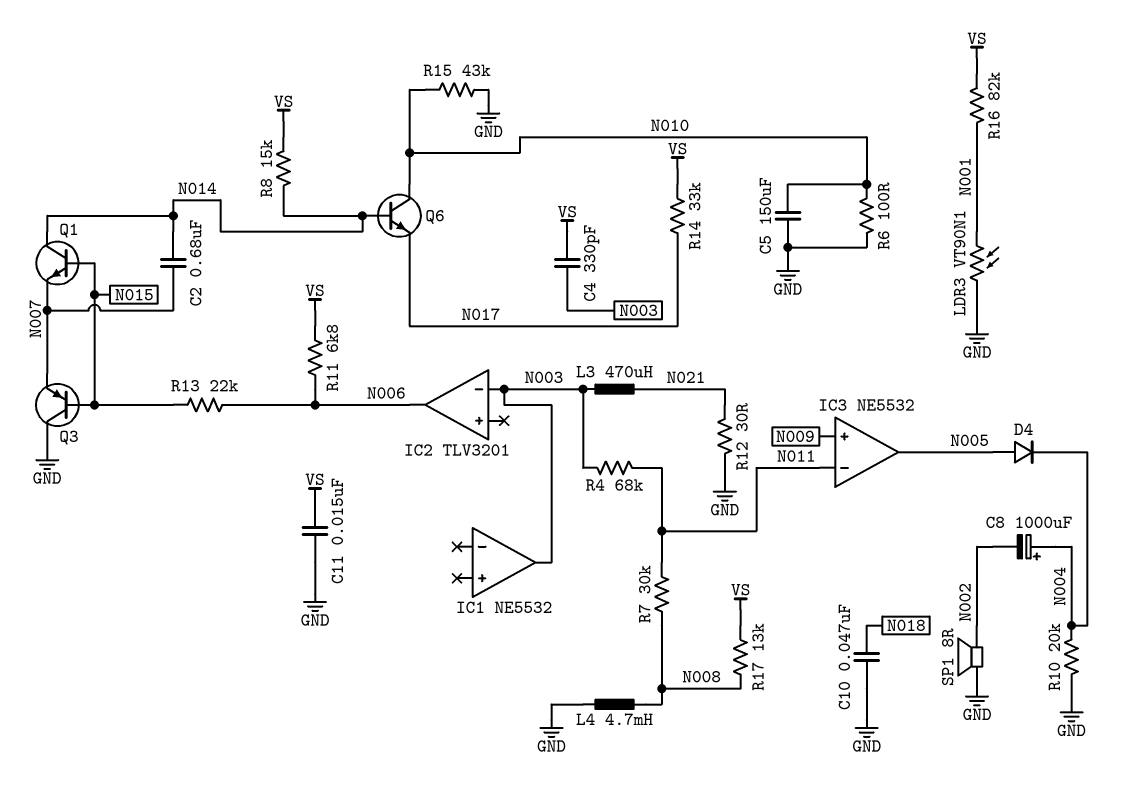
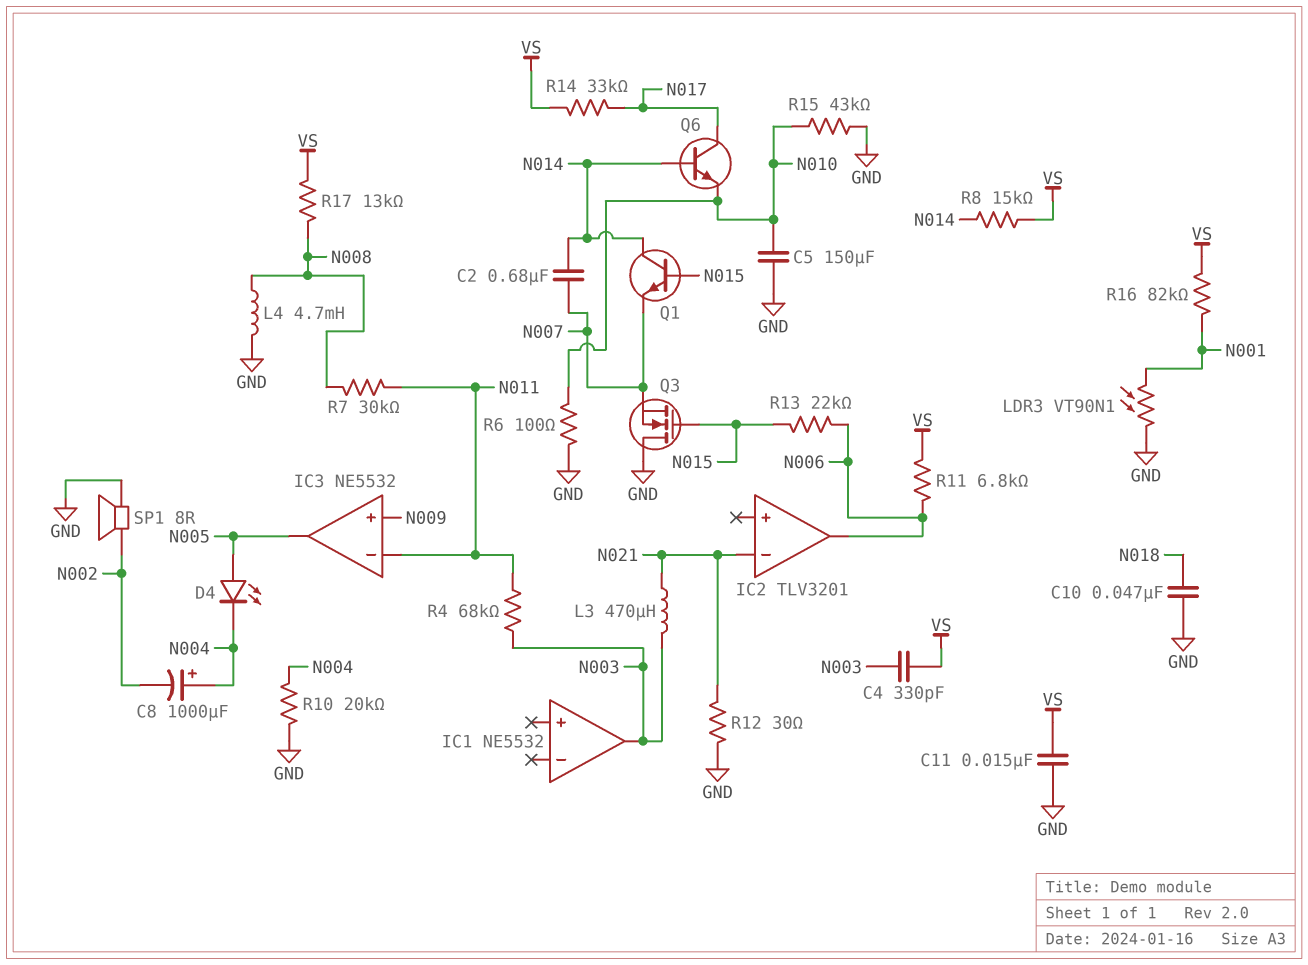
D4: diode (A N005, K N004) -> LED (A N005, K N004)
IC2 pin in-: N003 -> N021
Q3: PNP (B N015, C GND, E N007) -> NMOS (G N015, D GND, S N007)
Q6: NPN (B N014, C N010, E N017) -> NPN (B N014, C N017, E N010)

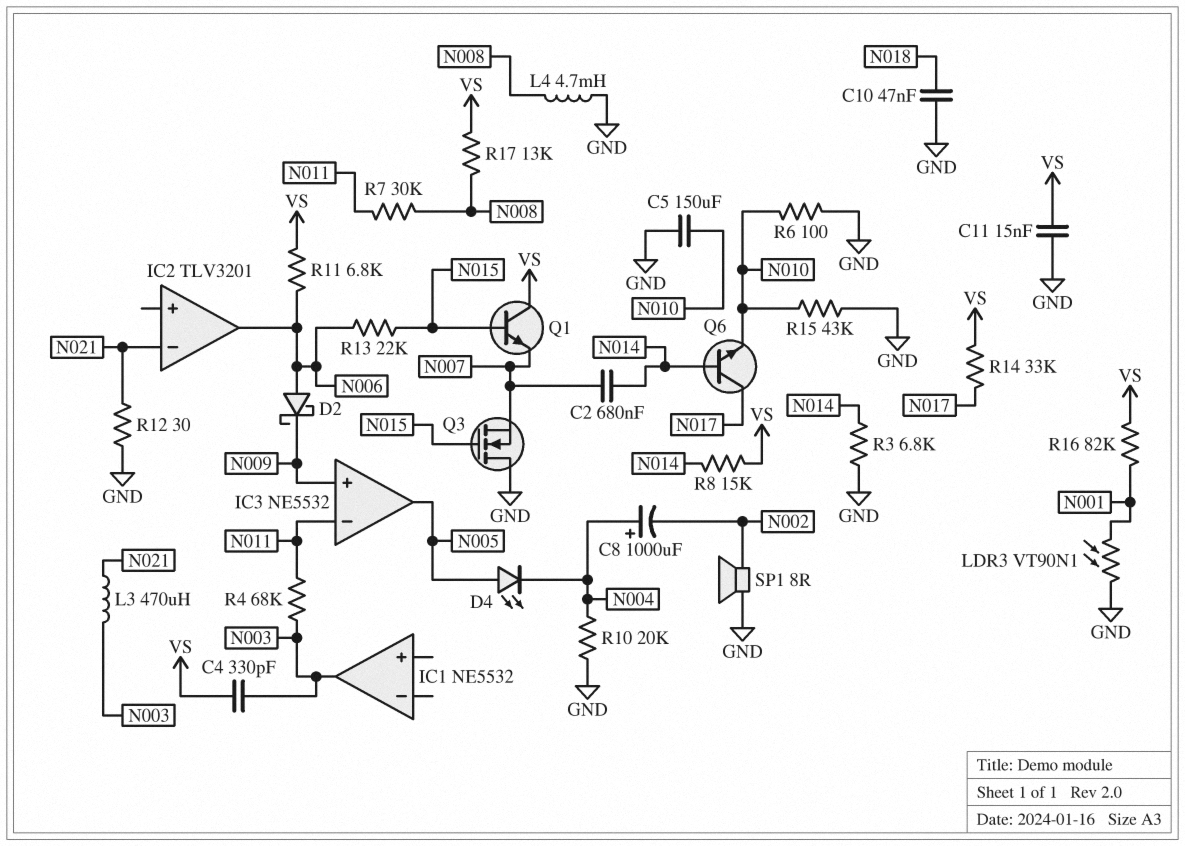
D2: none -> schottky (A N006, K N009)
Q1: NPN (B N015, C N014, E N007) -> NPN (B N015, C VS, E N007)
R3: none -> 6.8k (GND, N014)

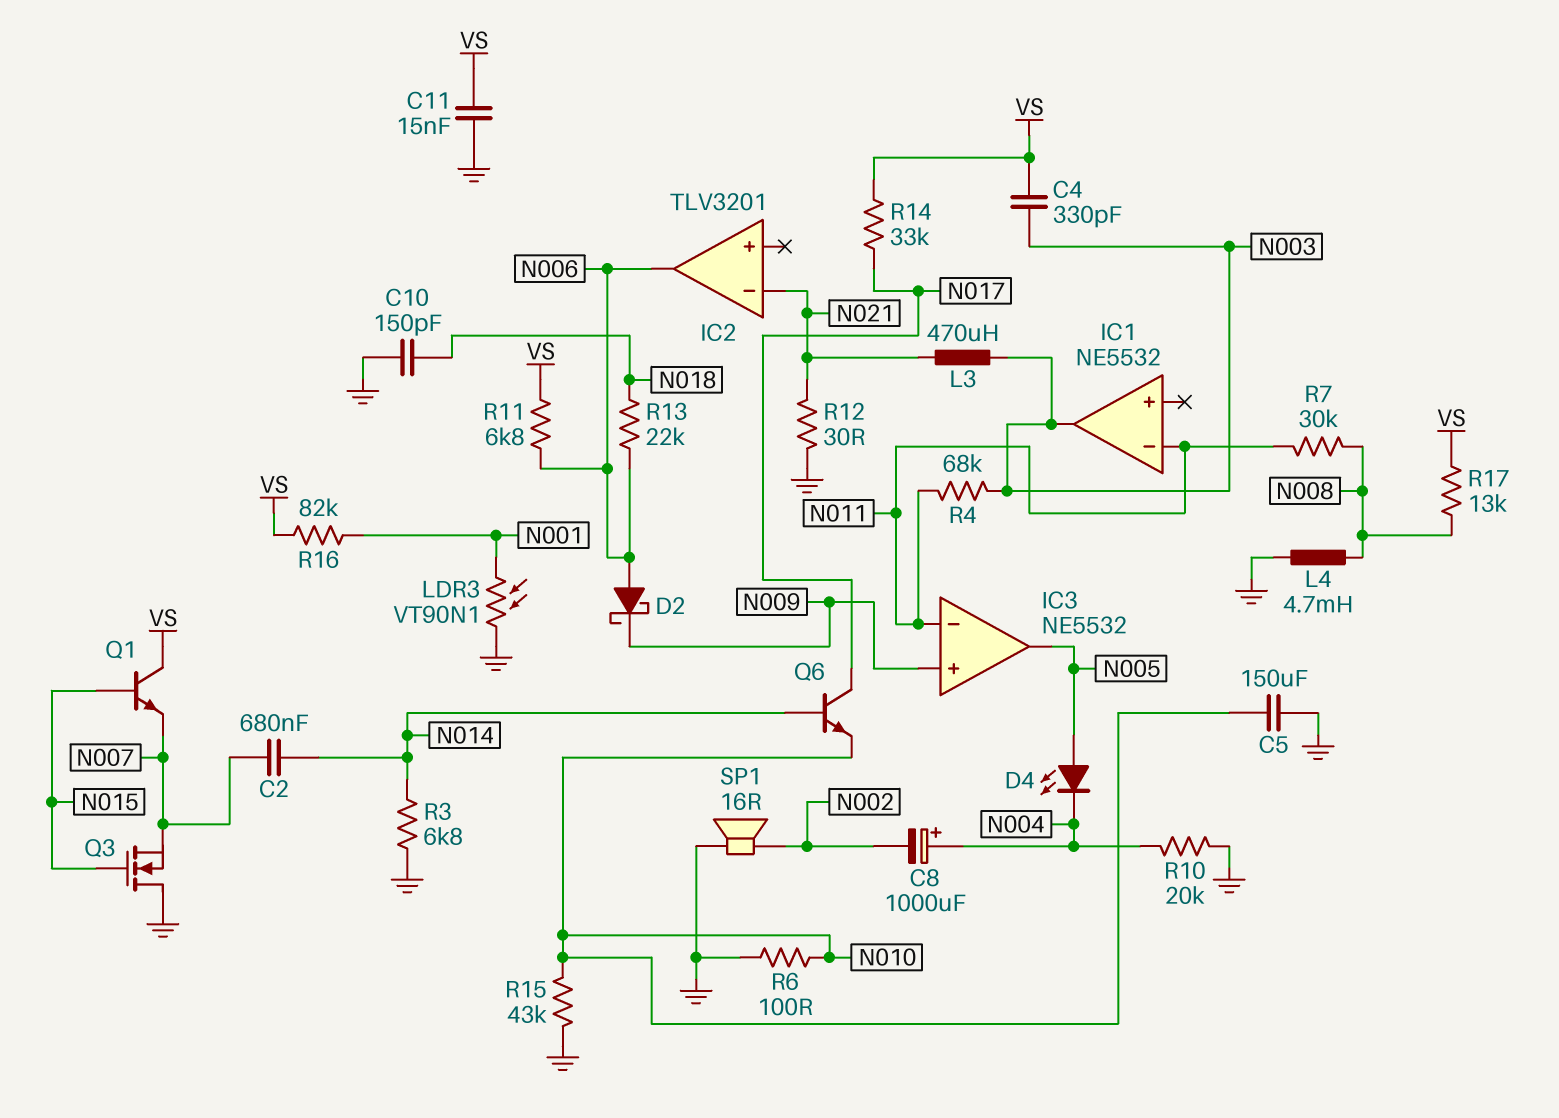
C10: 47nF (GND, N018) -> 150pF (GND, N018)
IC1 pin in-: none -> N011
R8: 15k (N014, VS) -> none
R13: 22k (N006, N015) -> 22k (N006, N018)
SP1: speaker 8R (GND, N002) -> speaker 16R (GND, N002)

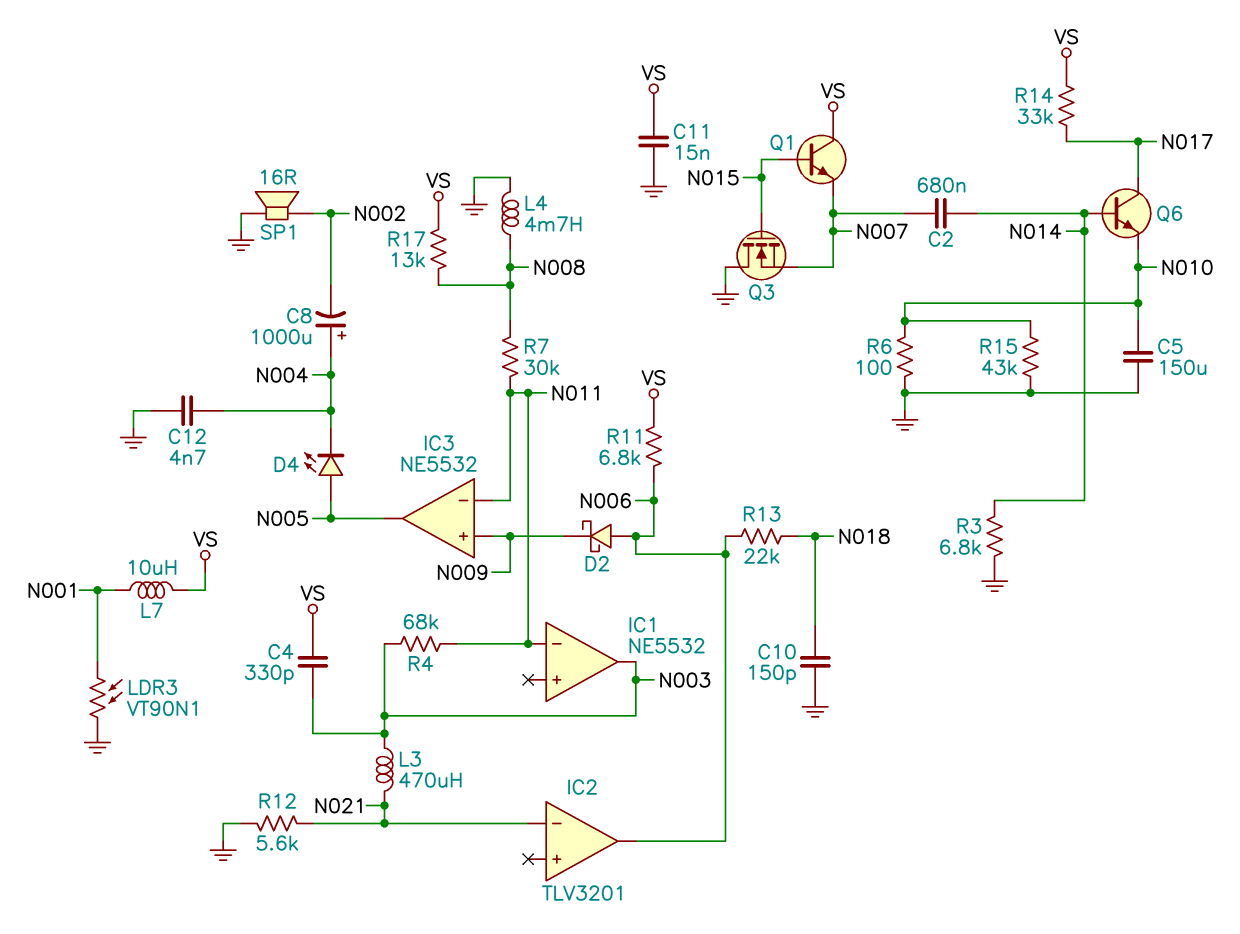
C12: none -> 4.7nF (GND, N004)
L7: none -> 10uH (N001, VS)
R10: 20k (GND, N004) -> none
R12: 30 (GND, N021) -> 5.6k (GND, N021)
R16: 82k (N001, VS) -> none

